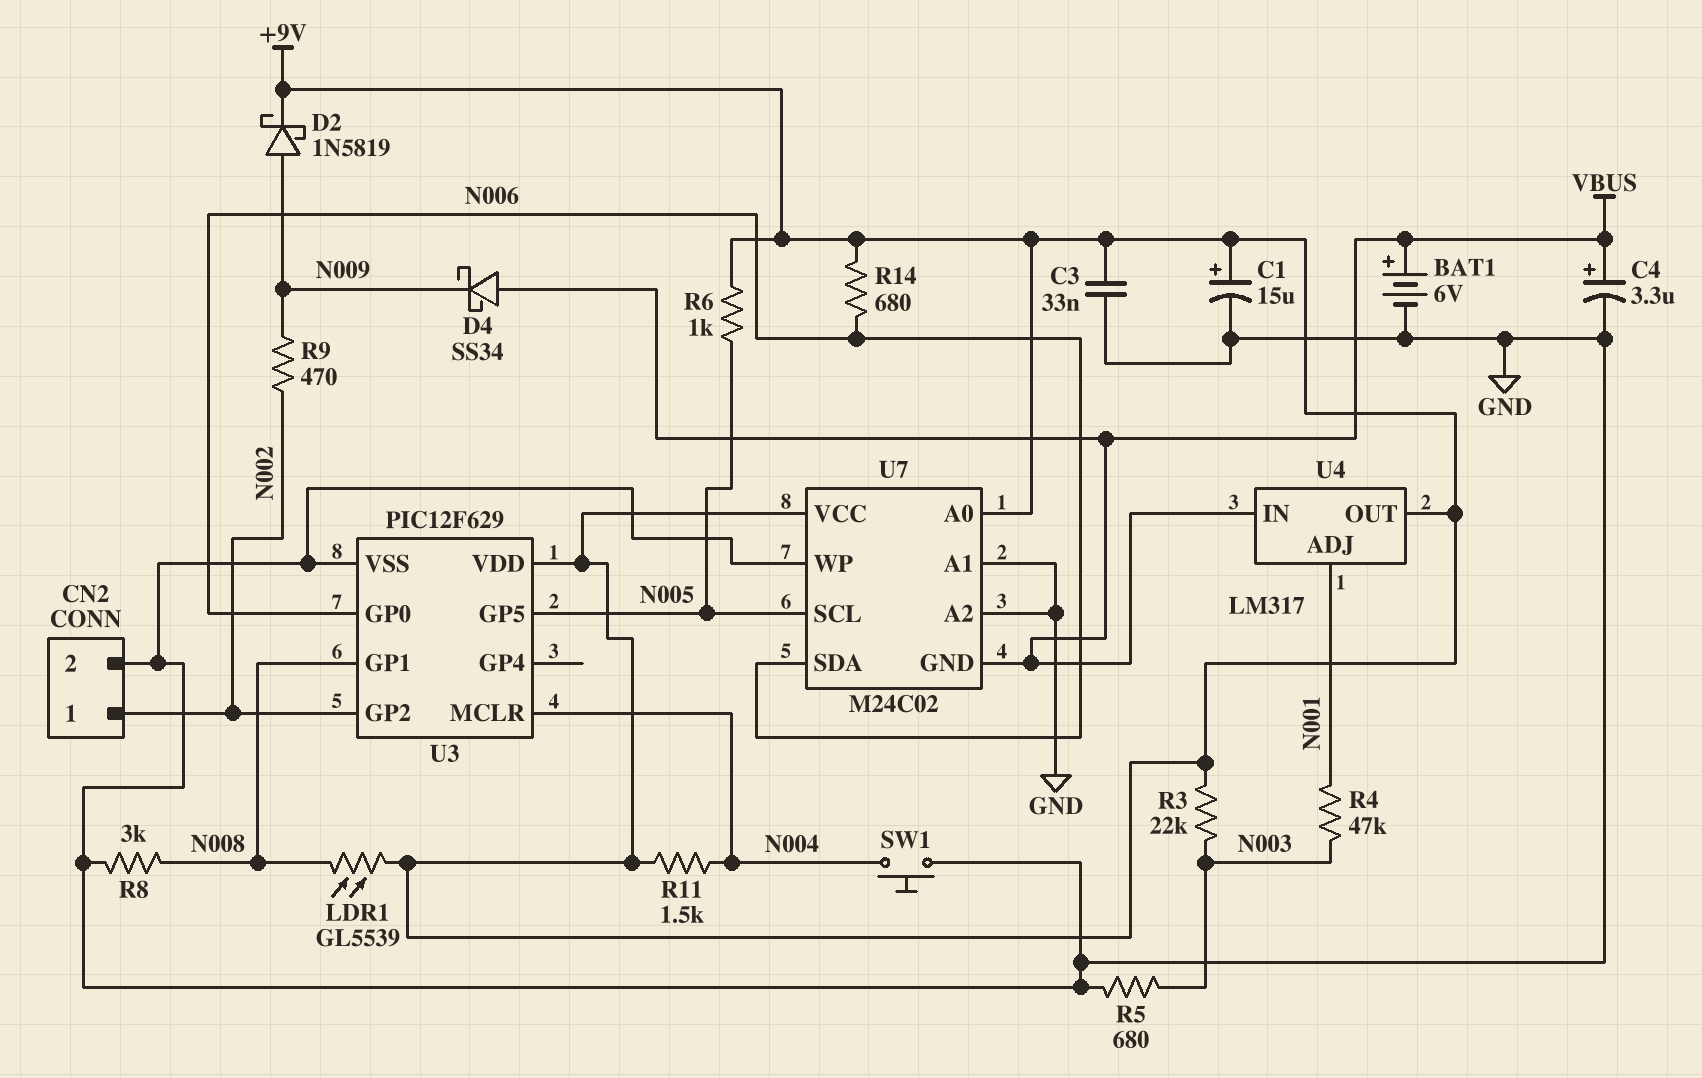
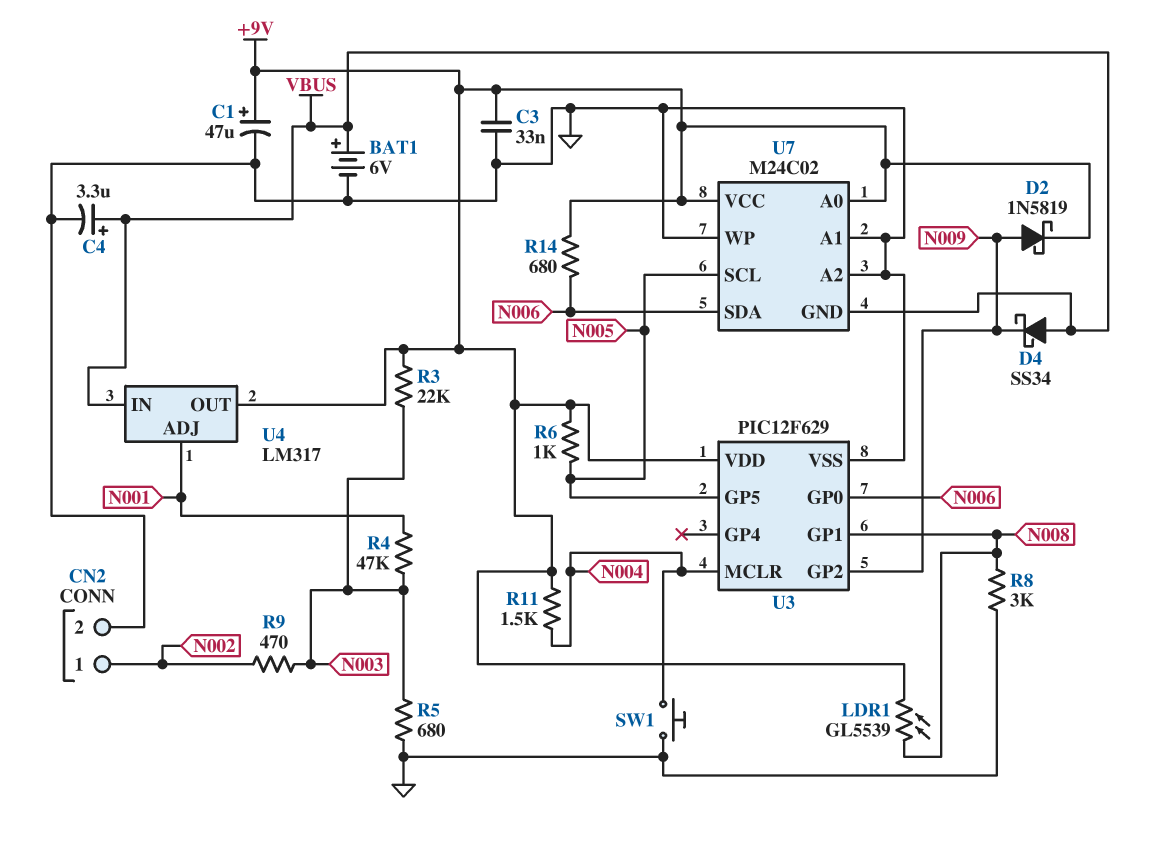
C1: 15uF (plus +9V, minus GND) -> 47uF (plus +9V, minus GND)
R9: 470 (N002, N009) -> 470 (N002, N003)
U3 pin GP2: N002 -> N009

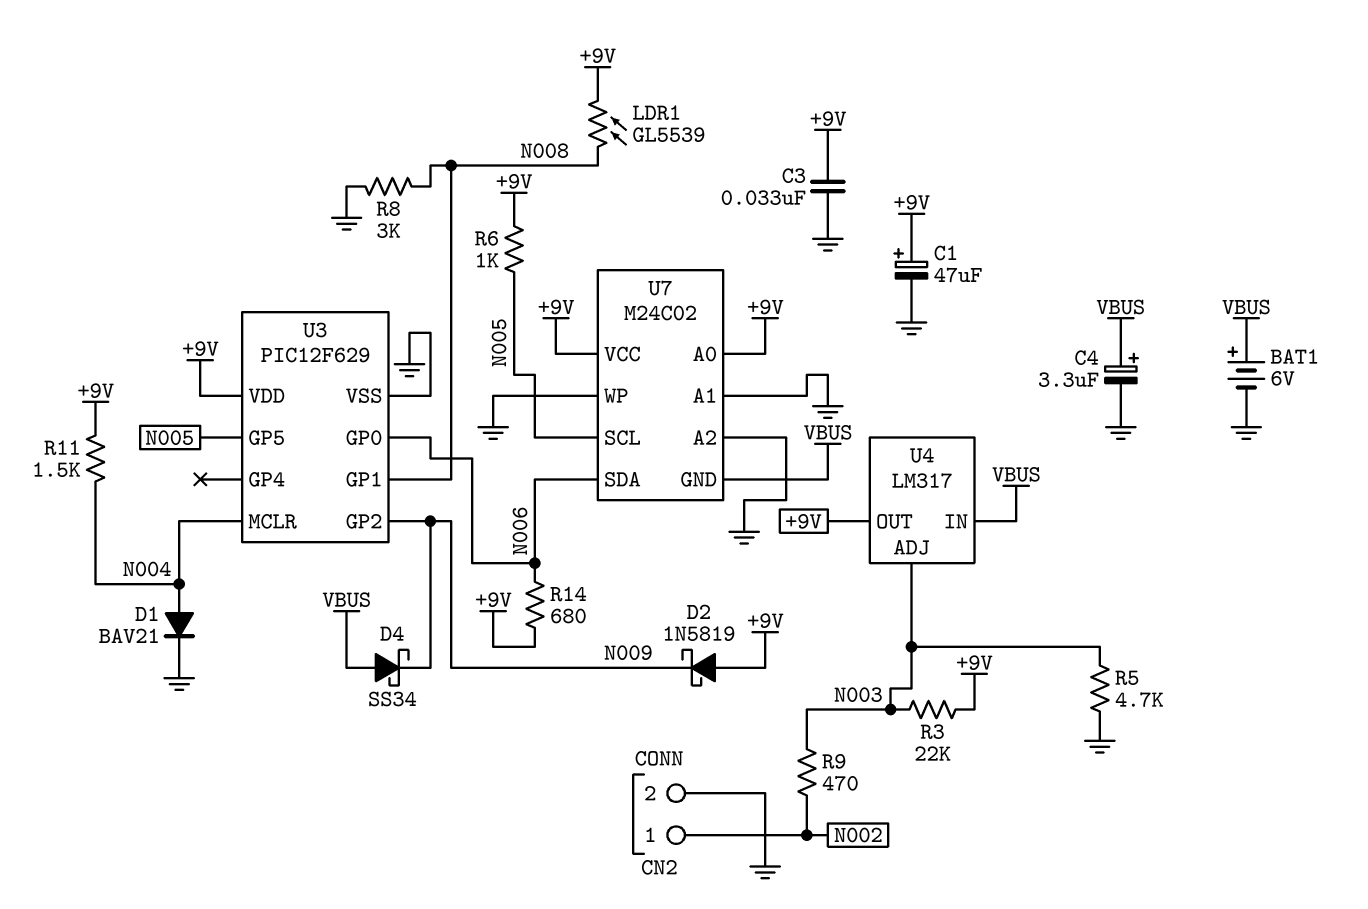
D1: none -> diode BAV21 (A N004, K GND)
D2: schottky 1N5819 (A N009, K +9V) -> schottky 1N5819 (A +9V, K N009)
R4: 47k (N001, N003) -> none
R5: 680 (GND, N003) -> 4.7k (GND, N003)
SW1: button (GND, N004) -> none
U4 pin ADJ: N001 -> N003

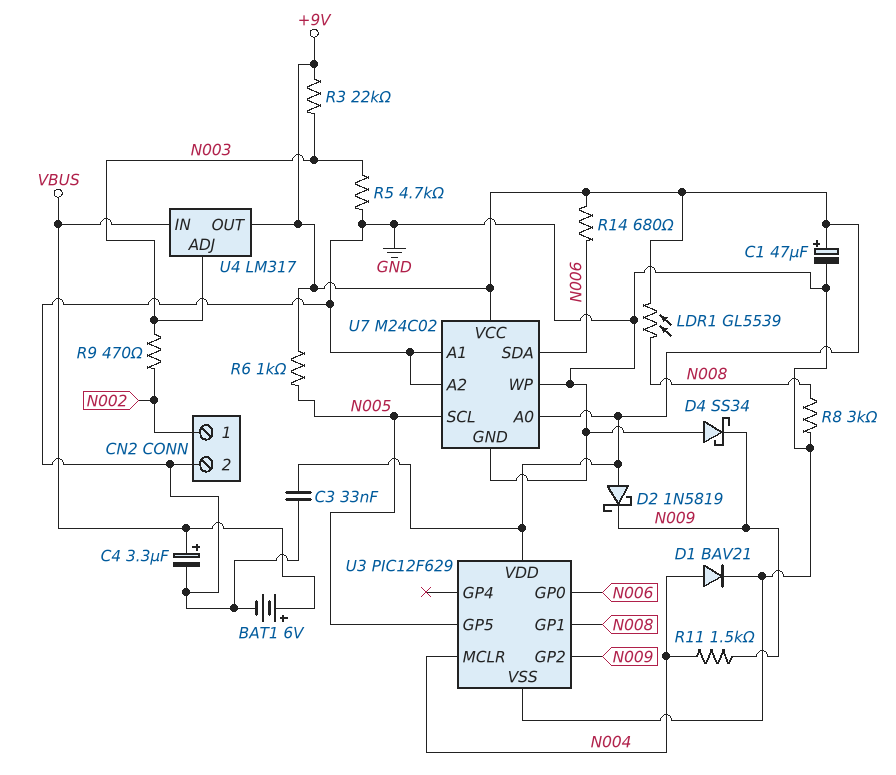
D4: schottky SS34 (A VBUS, K N009) -> schottky SS34 (A GND, K N009)
R11: 1.5k (+9V, N004) -> 1.5k (N004, N009)
U7 pin GND: VBUS -> GND

